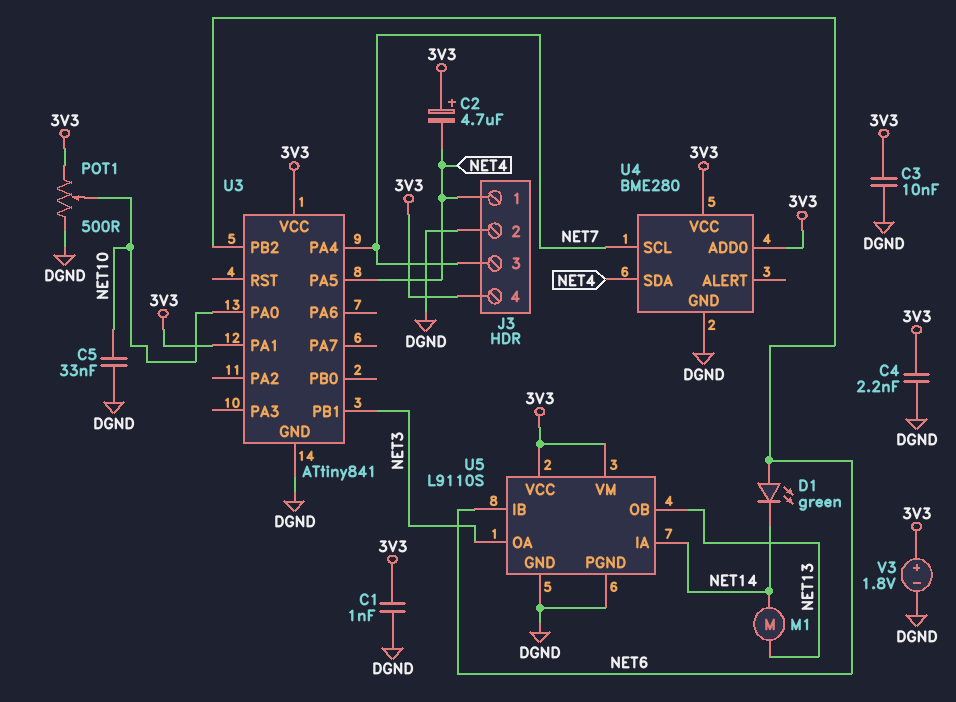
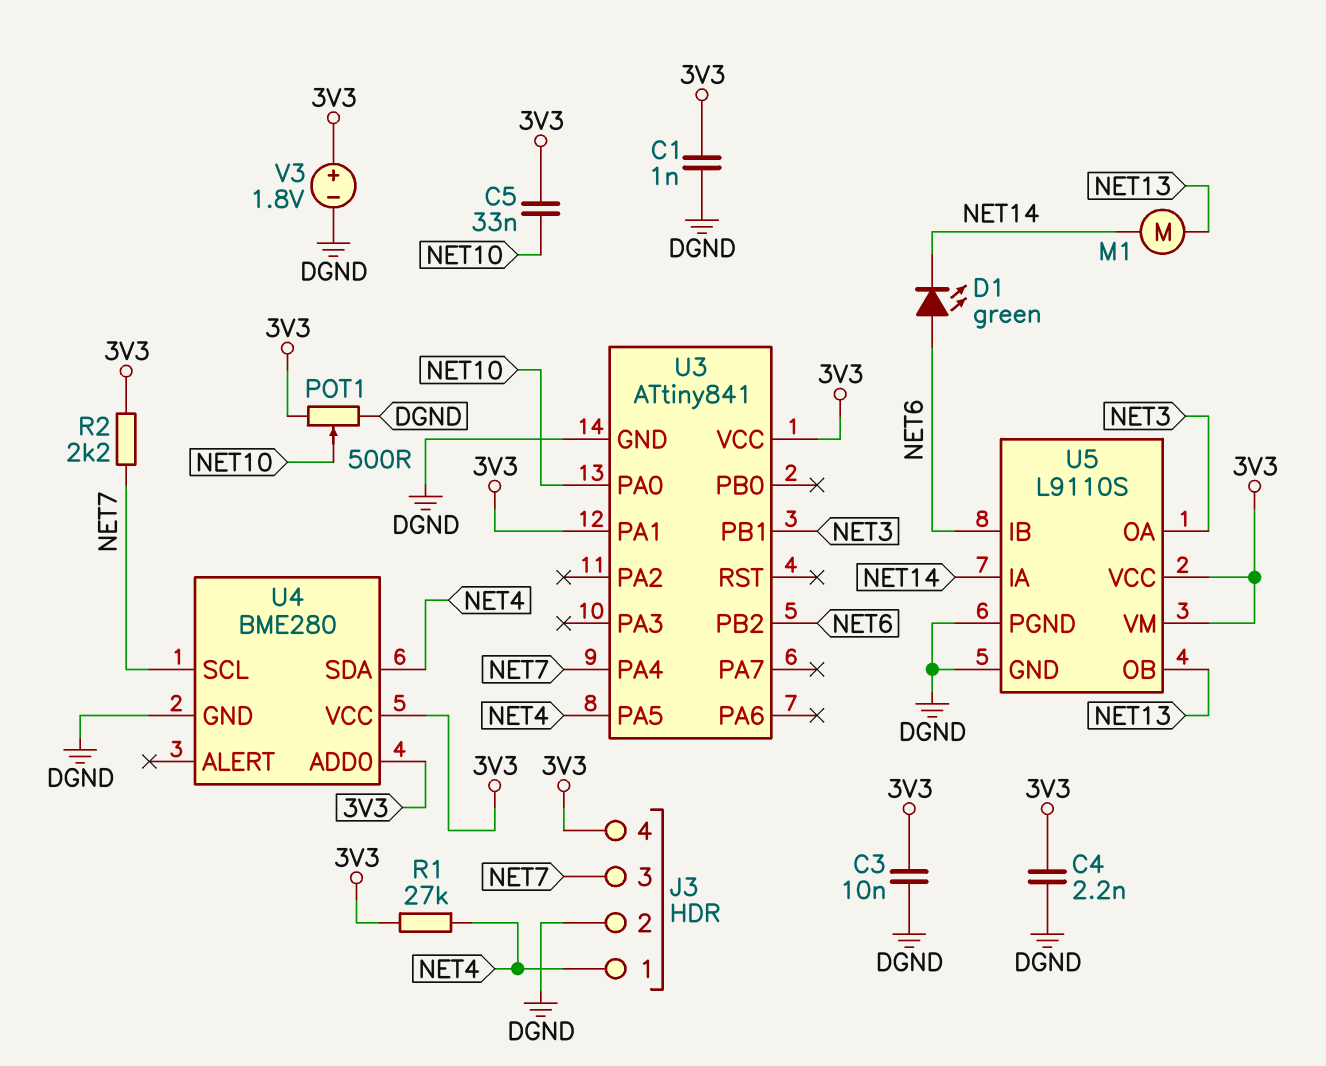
C2: 4.7uF (plus 3V3, minus NET4) -> none
C5: 33nF (DGND, NET10) -> 33nF (3V3, NET10)
R1: none -> 27k (3V3, NET4)
R2: none -> 2.2k (3V3, NET7)

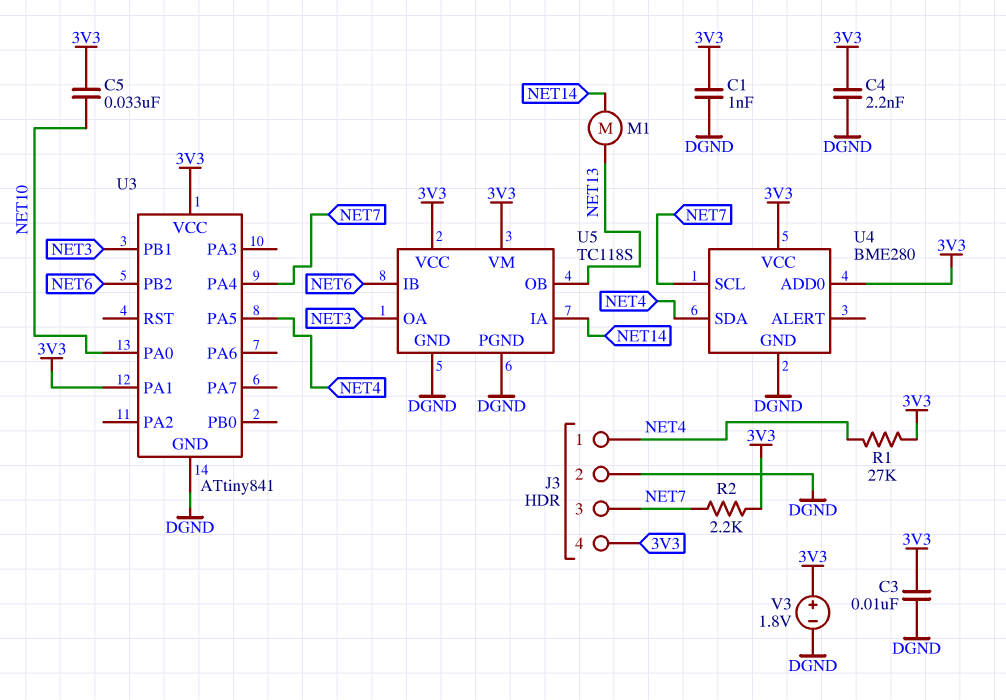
D1: LED green (A NET6, K NET14) -> none
POT1: 500 (3V3, DGND, wiper NET10) -> none
U5: L9110S -> TC118S

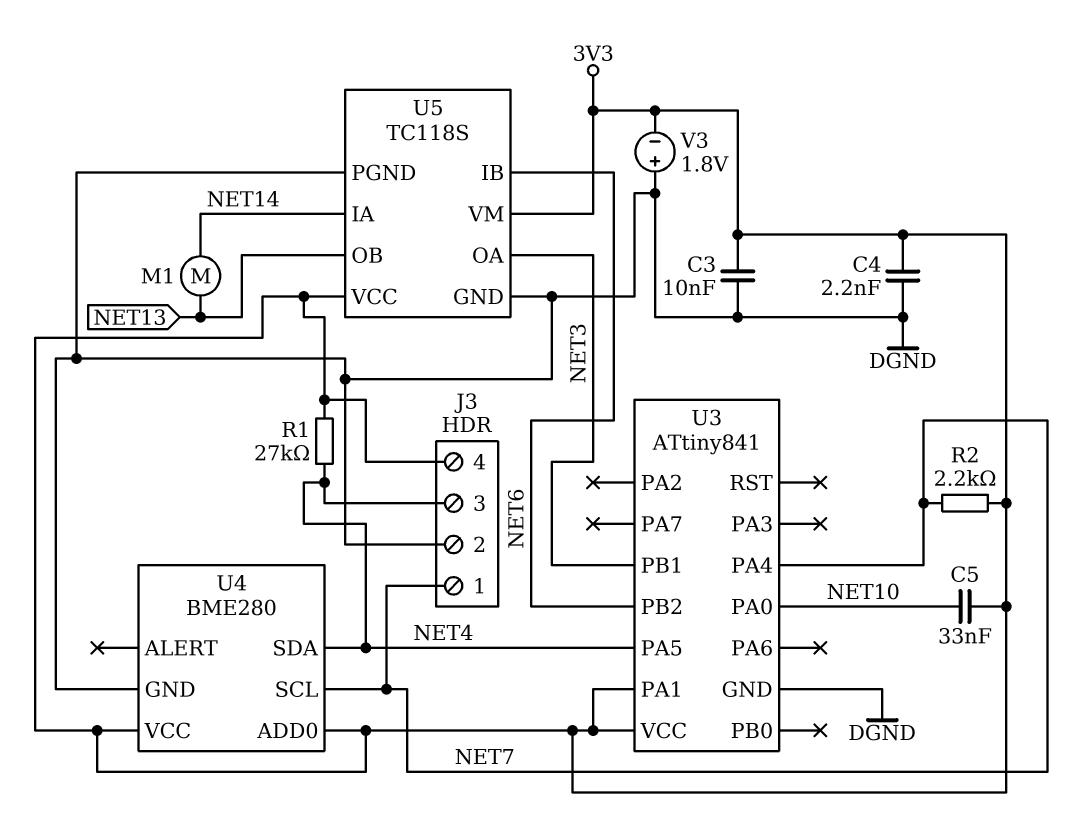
C1: 1nF (3V3, DGND) -> none
J3 pin 1: NET4 -> NET7
J3 pin 3: NET7 -> NET4
V3: 1.8V (plus 3V3, minus DGND) -> 1.8V (plus DGND, minus 3V3)

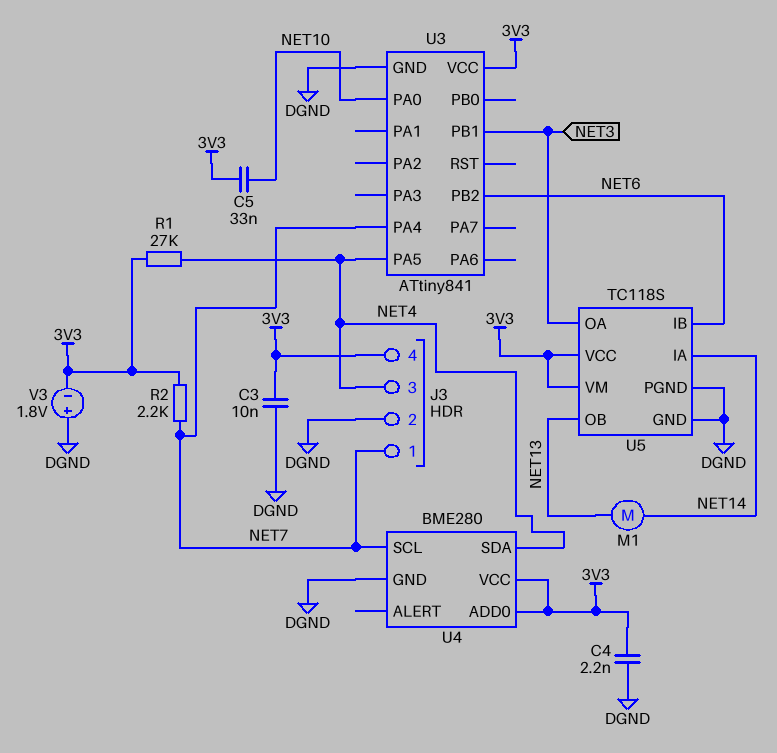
U3 pin PA1: 3V3 -> none

